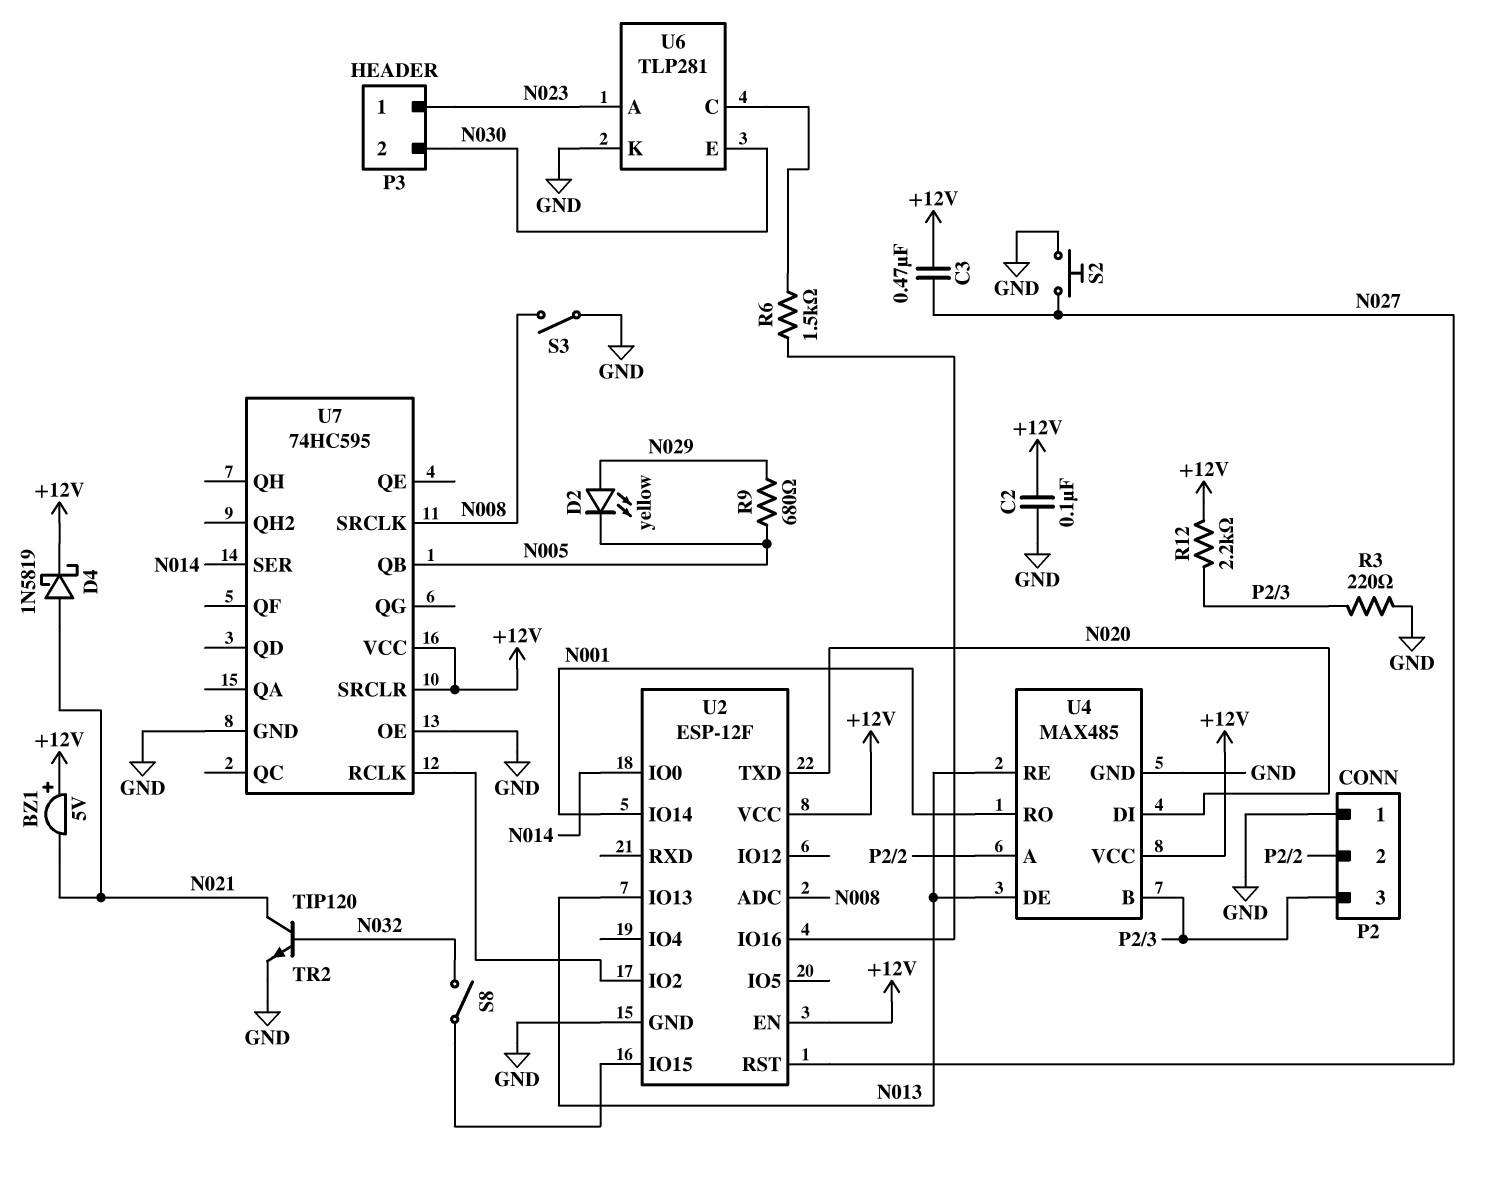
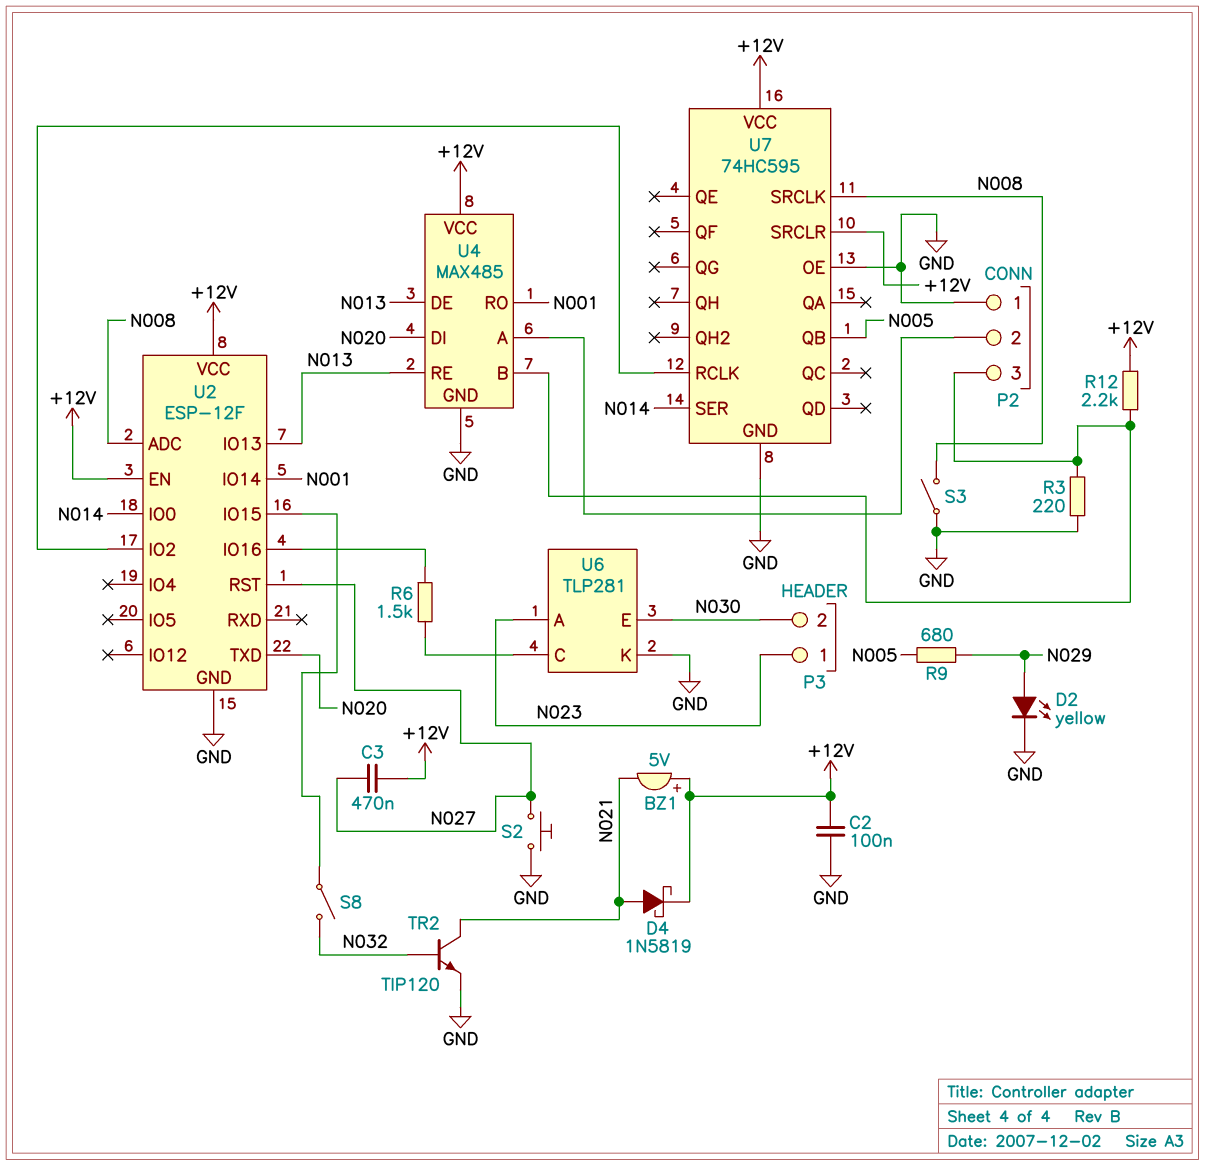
D2: LED yellow (A N029, K N005) -> LED yellow (A N029, K GND)

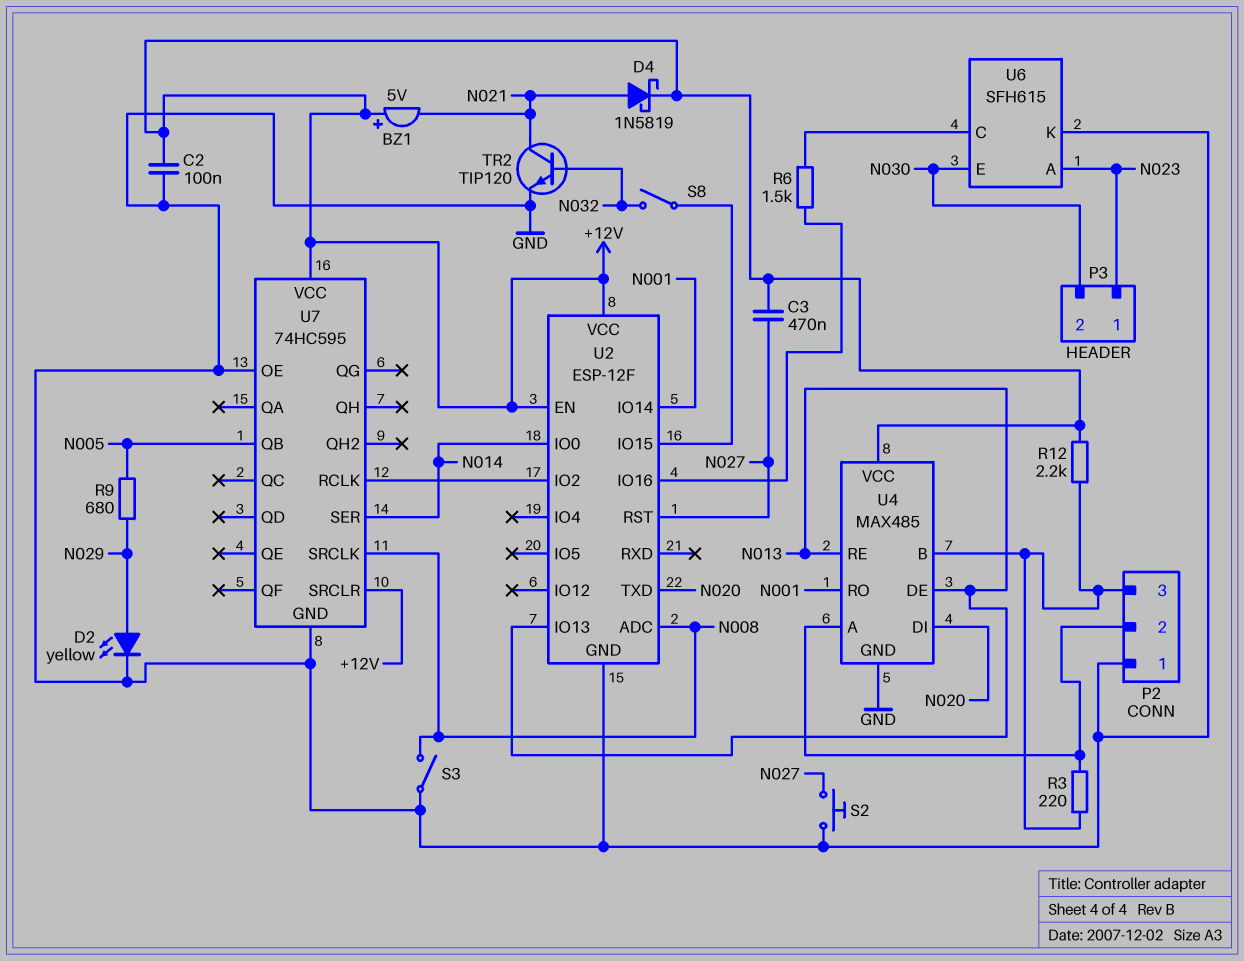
R3: 220 (GND, P2/3) -> 220 (P2/2, P2/3)
U6: TLP281 -> SFH615

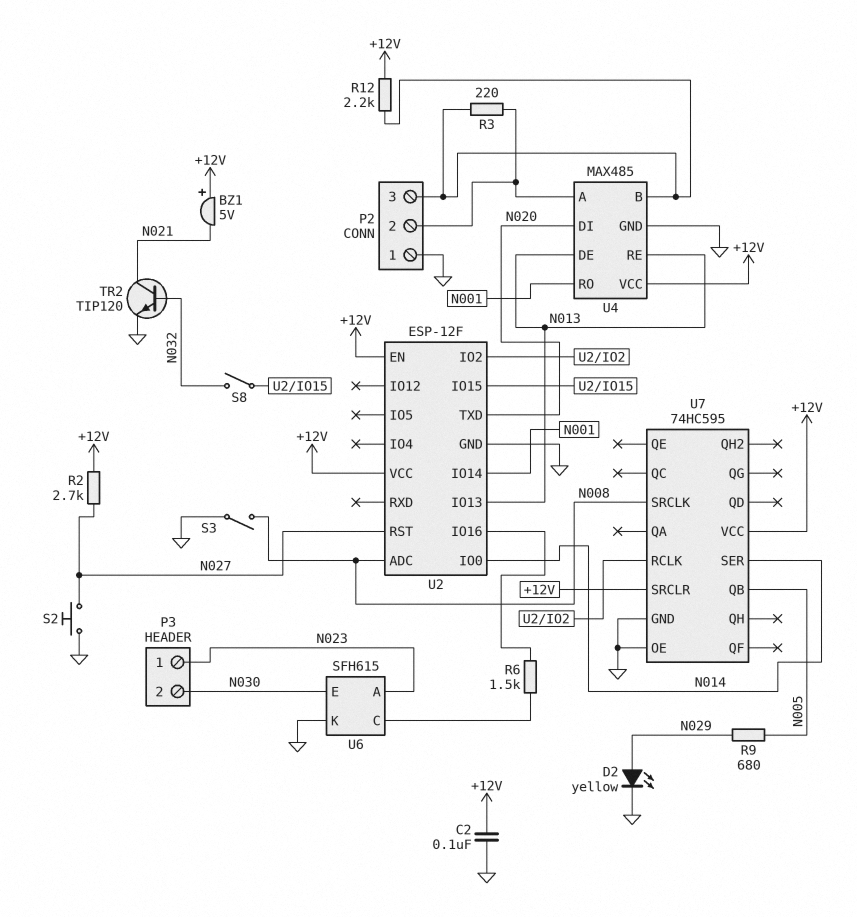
C3: 470nF (+12V, N027) -> none
D4: schottky 1N5819 (A N021, K +12V) -> none
R2: none -> 2.7k (+12V, N027)

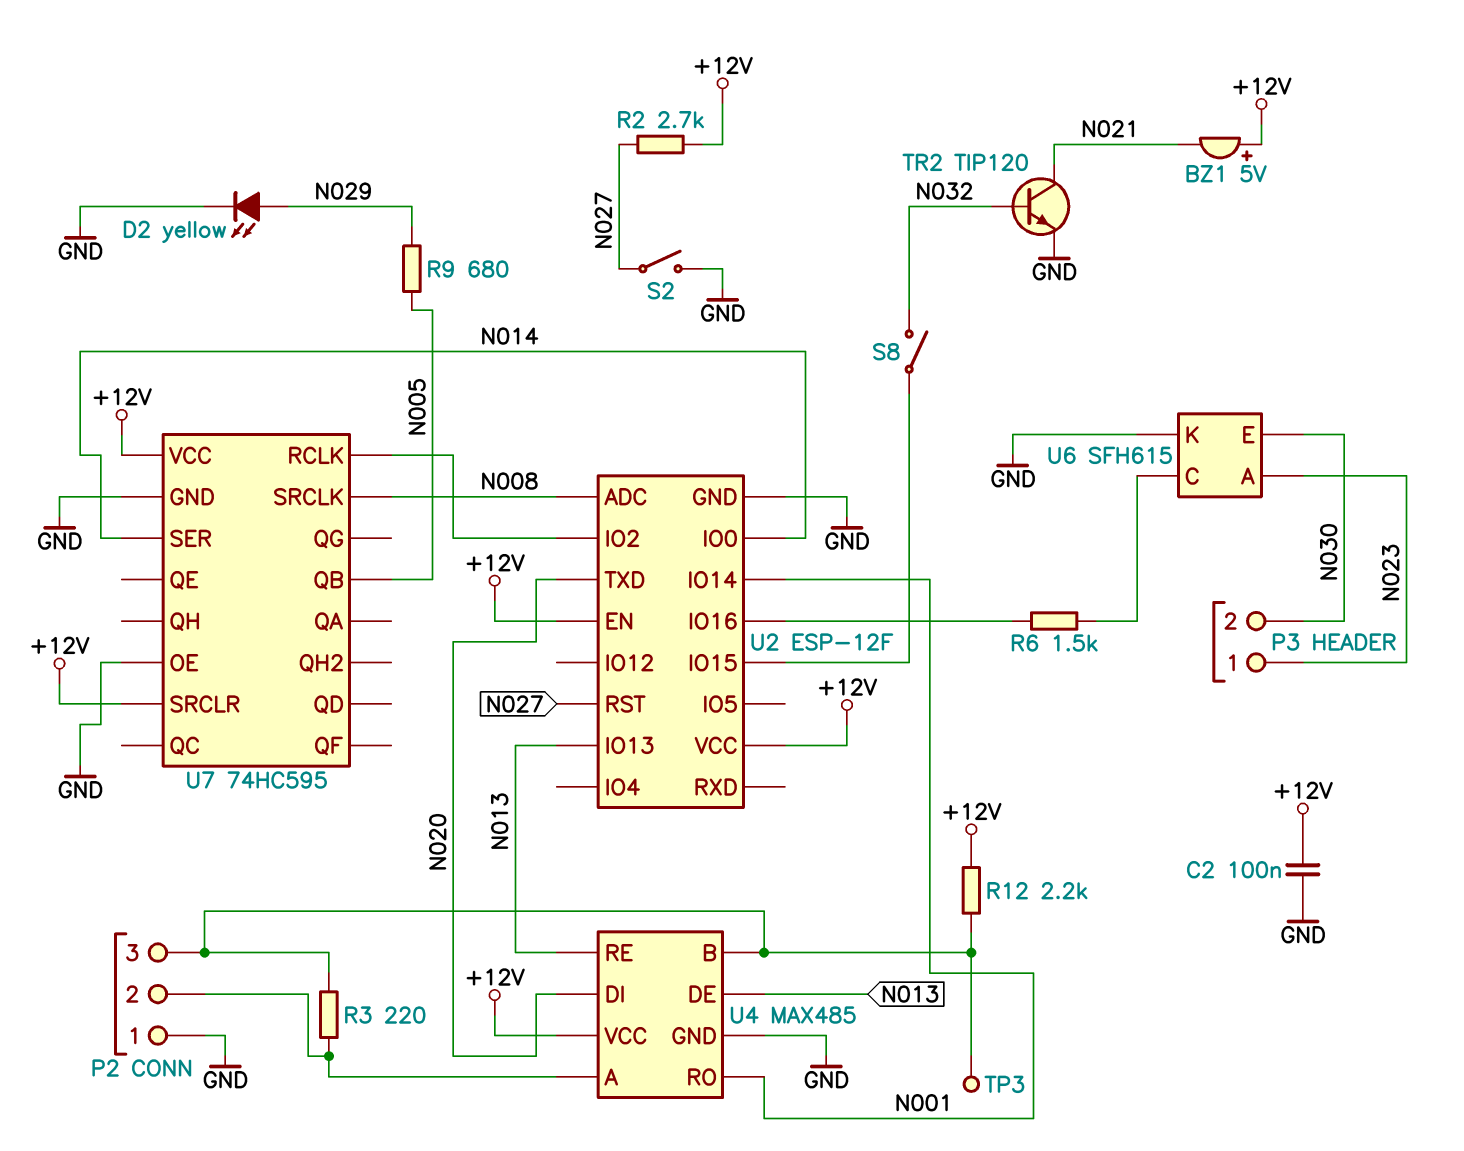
S2: button (GND, N027) -> switch (GND, N027)
S3: switch (GND, N008) -> none
TP3: none -> test point (P2/3)

